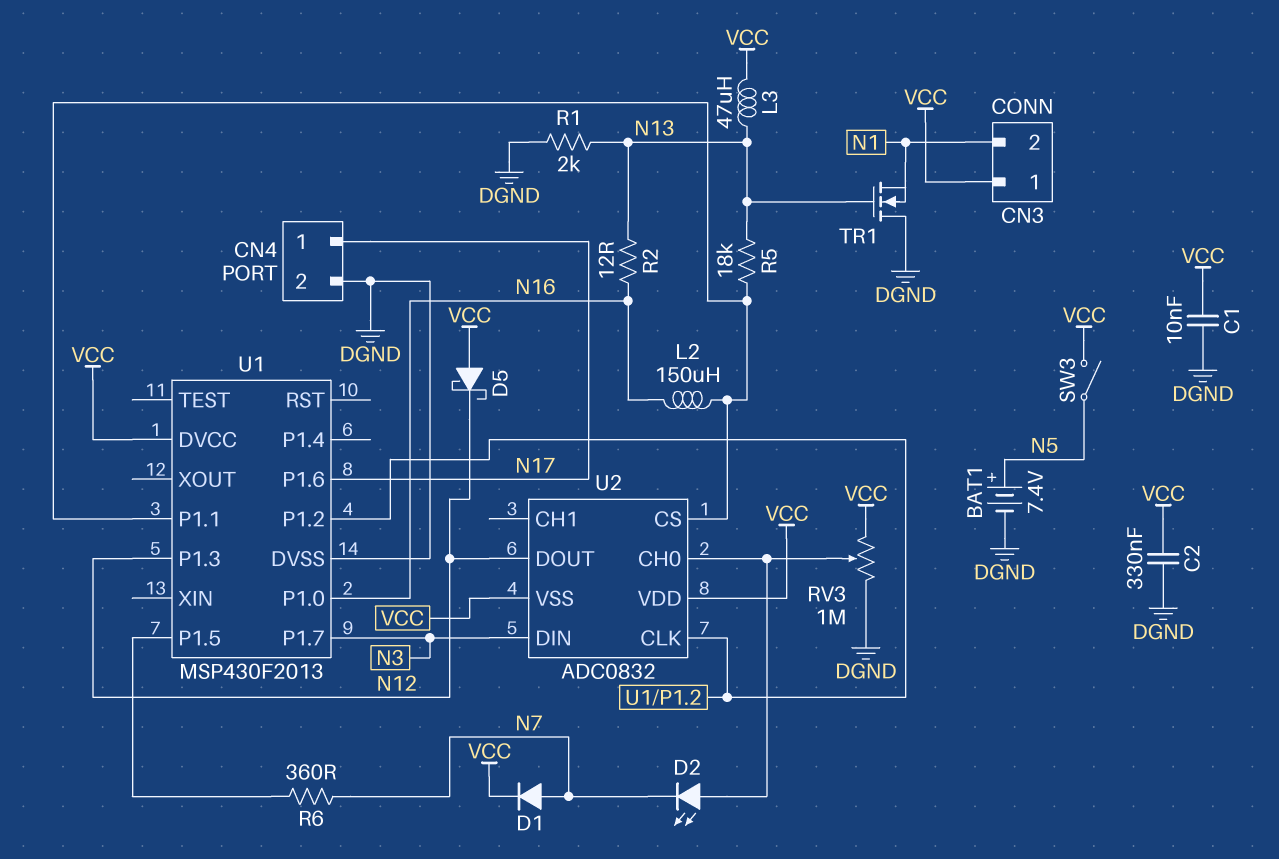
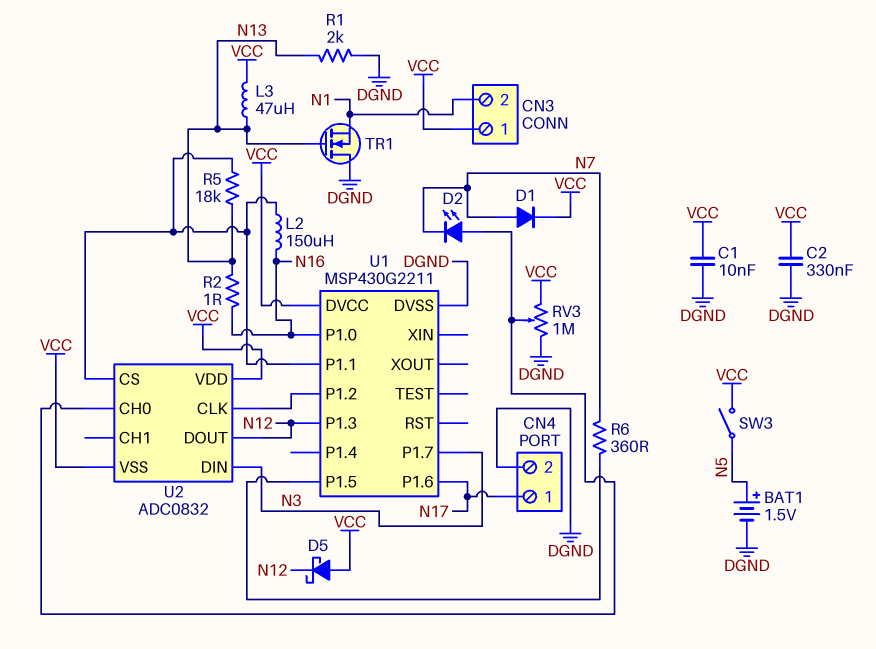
BAT1: 7.4V (plus N5, minus DGND) -> 1.5V (plus N5, minus DGND)
R2: 12 (N13, N16) -> 1 (N13, N16)
U1: MSP430F2013 -> MSP430G2211

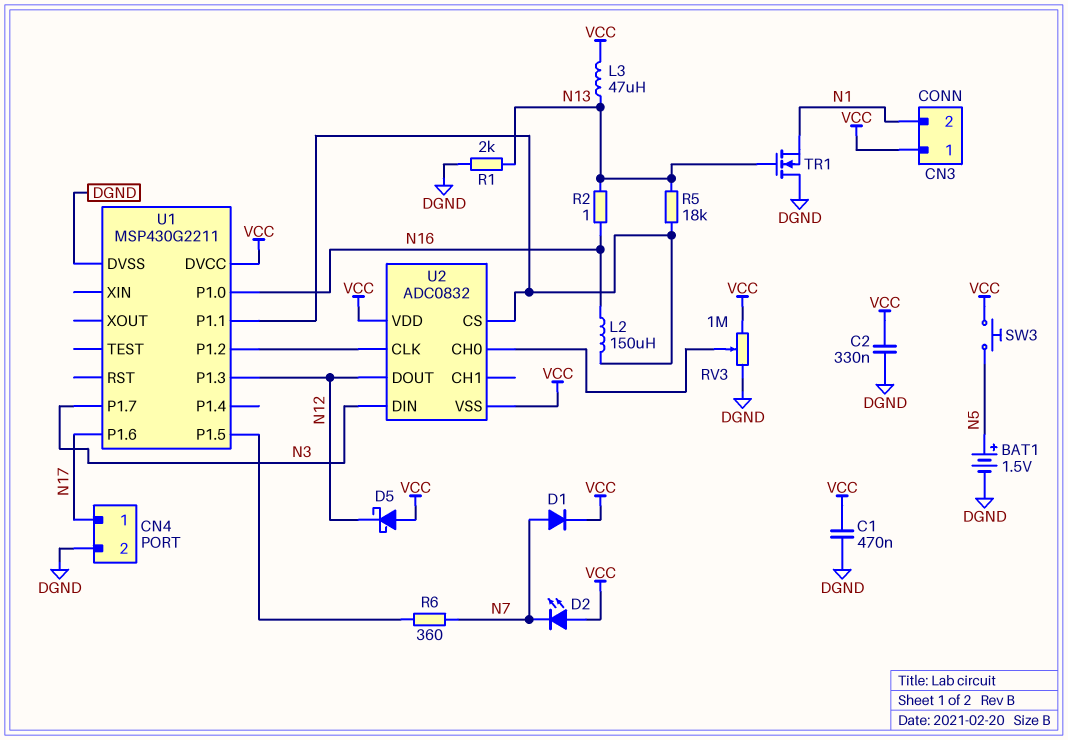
C1: 10nF (DGND, VCC) -> 470nF (DGND, VCC)
D2: LED (A U2/CH0, K N7) -> LED (A VCC, K N7)
SW3: switch (N5, VCC) -> button (N5, VCC)

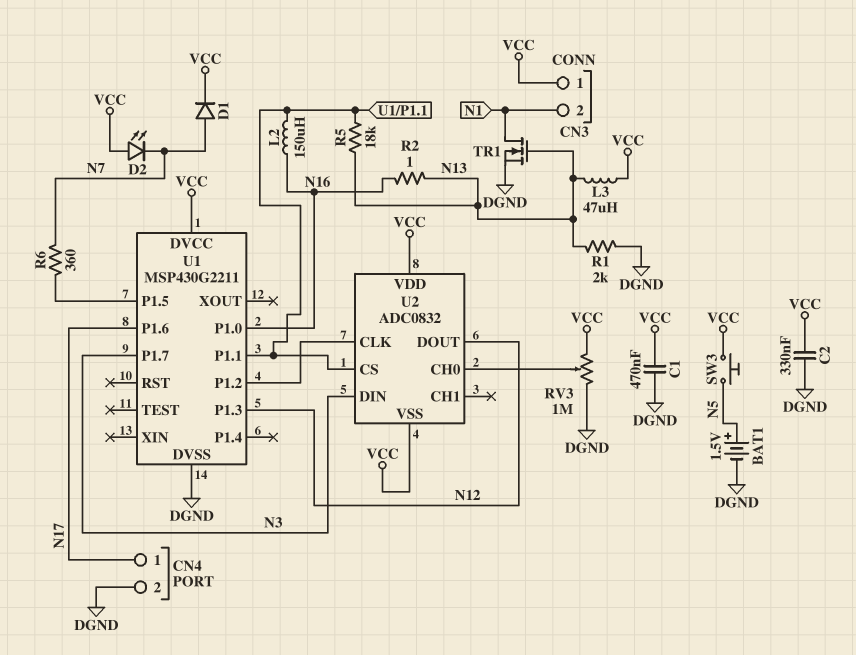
D5: schottky (A VCC, K N12) -> none
TR1: NMOS (G N13, D DGND, S N1) -> NMOS (G N13, D N1, S DGND)

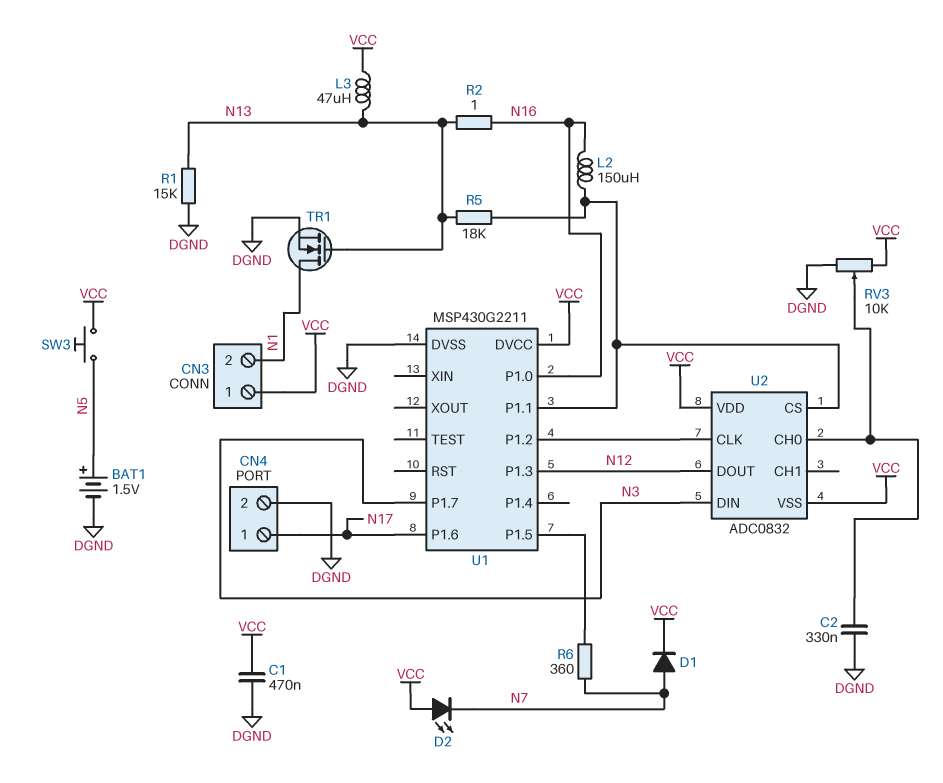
C2: 330nF (DGND, VCC) -> 330nF (DGND, U2/CH0)
R1: 2k (DGND, N13) -> 15k (DGND, N13)
RV3: 1M (DGND, VCC, wiper U2/CH0) -> 10k (DGND, VCC, wiper U2/CH0)

